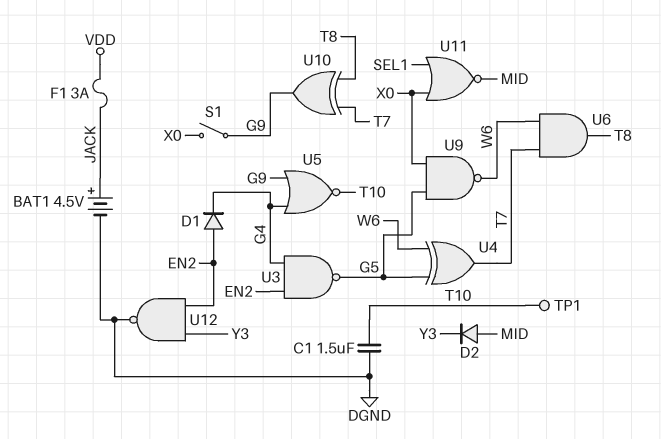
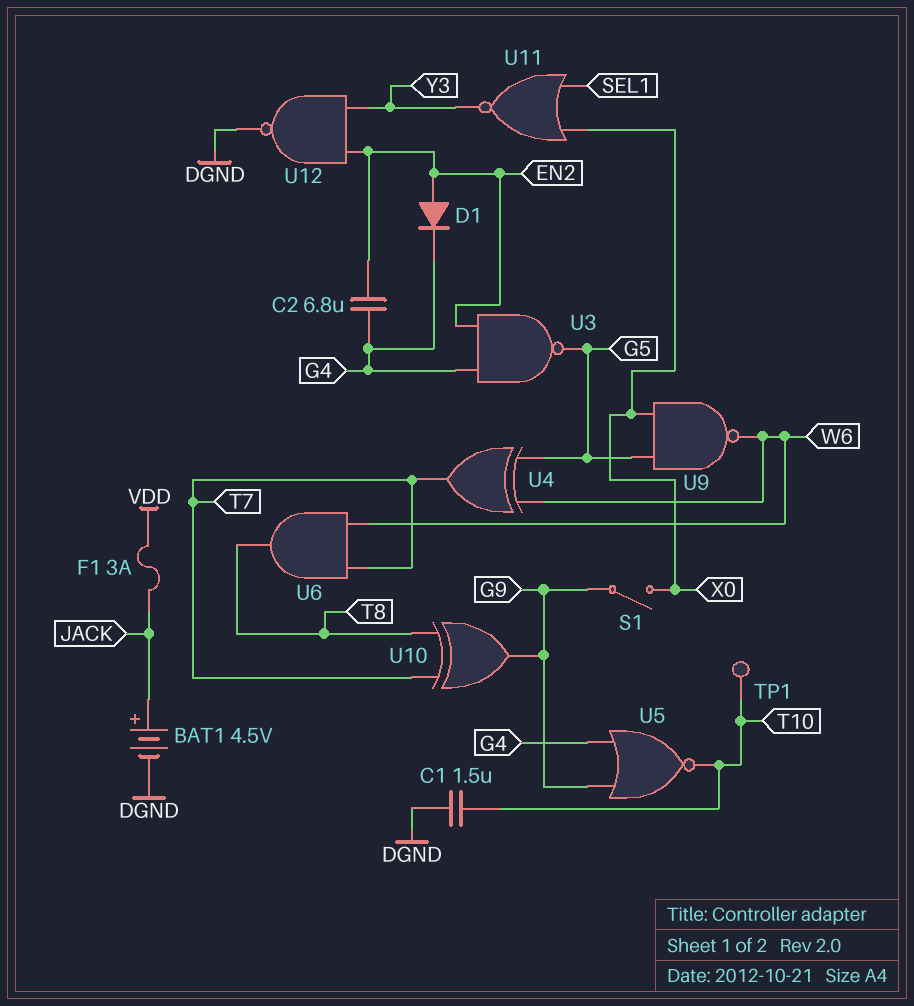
C2: none -> 6.8uF (EN2, G4)
D2: diode (A MID, K Y3) -> none
U11: NOR (in SEL1, in X0, out MID) -> NOR (in SEL1, in X0, out Y3)

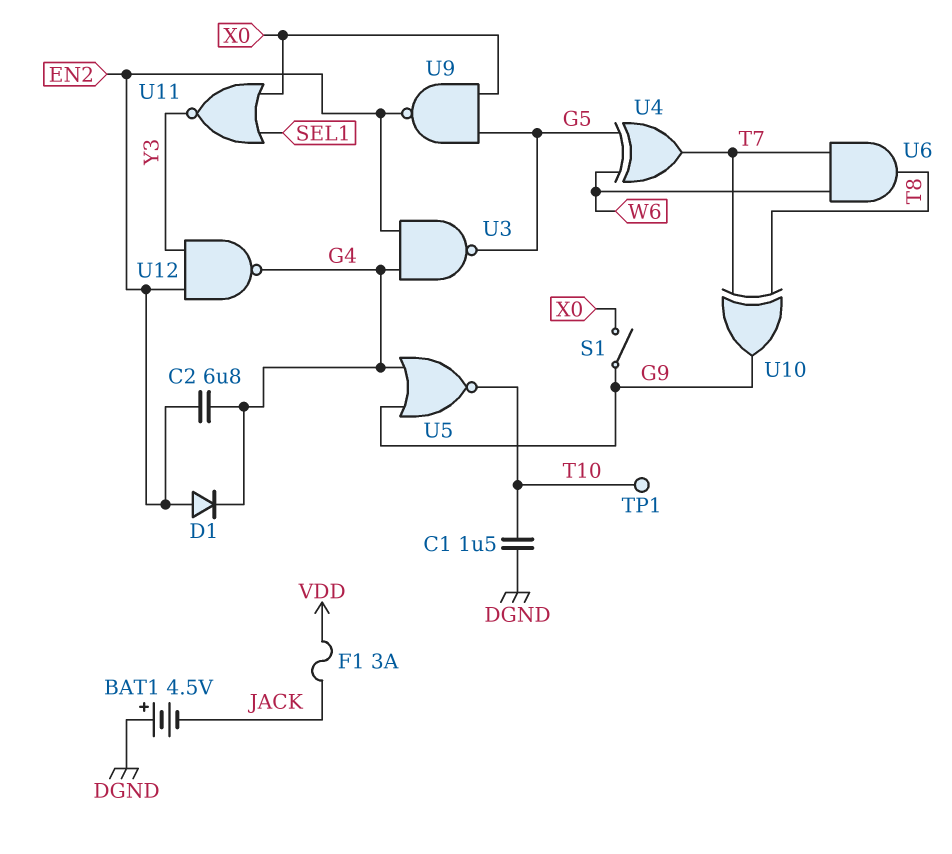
BAT1: 4.5V (plus JACK, minus DGND) -> 4.5V (plus DGND, minus JACK)
U9: NAND (in G5, in X0, out W6) -> NAND (in G5, in X0, out EN2)
U12: NAND (in EN2, in Y3, out DGND) -> NAND (in EN2, in Y3, out G4)

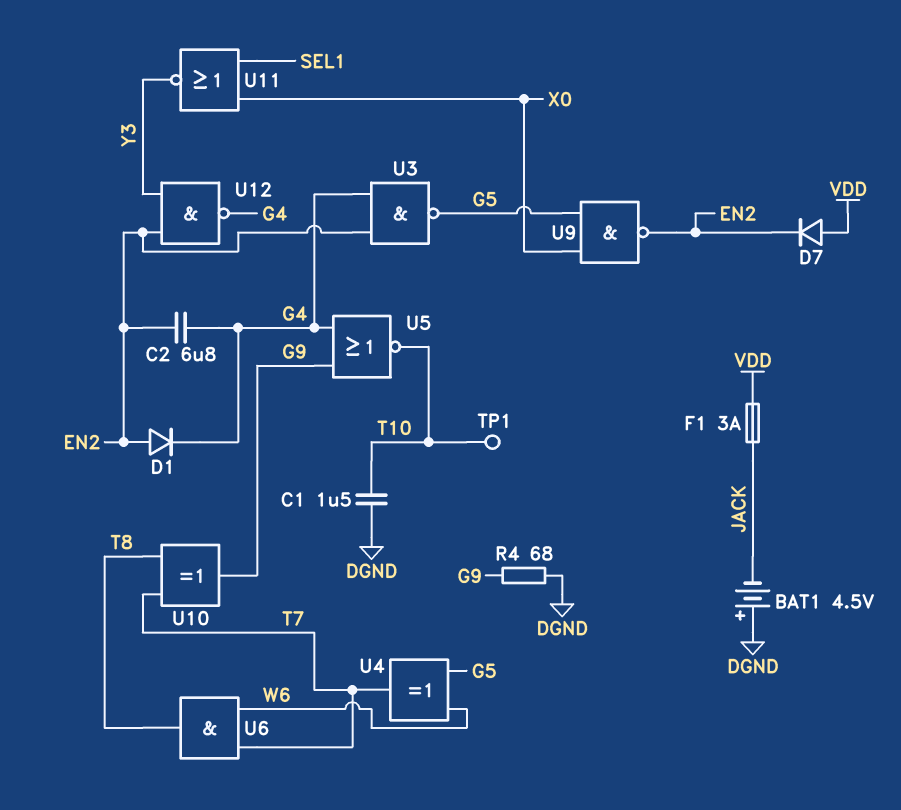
D7: none -> diode (A VDD, K EN2)
R4: none -> 68 (DGND, G9)
S1: switch (G9, X0) -> none

